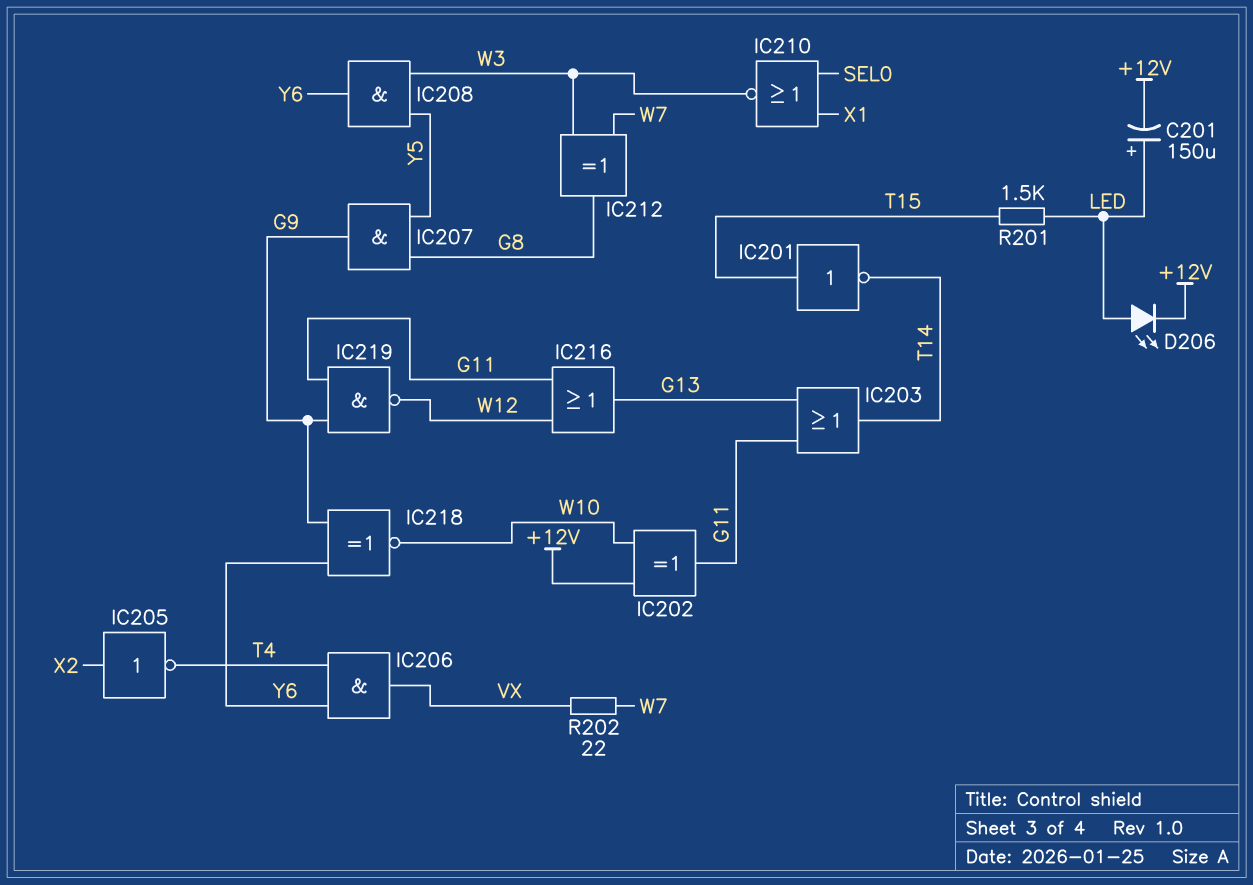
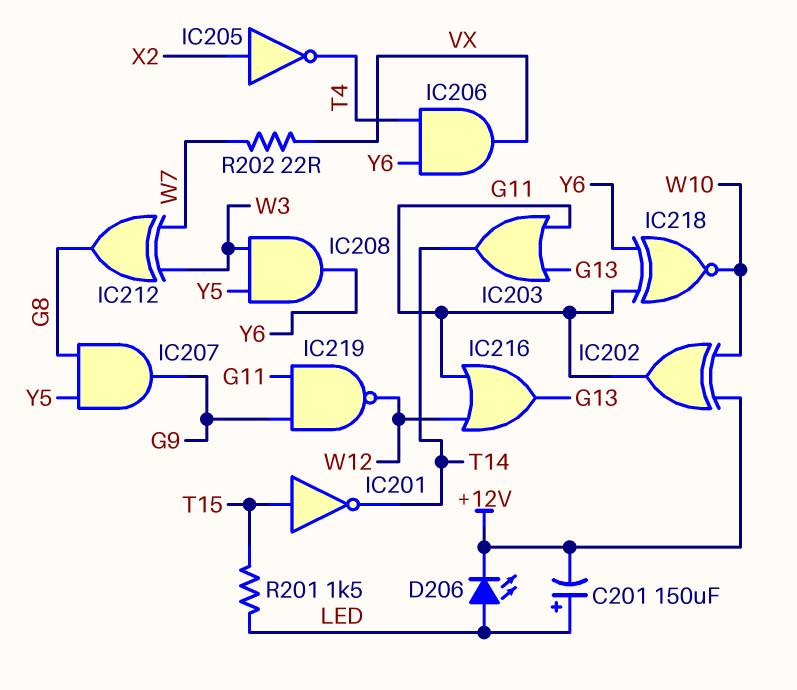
IC210: NOR (in SEL0, in X1, out W3) -> none
IC218: XNOR (in G9, in Y6, out W10) -> XNOR (in G11, in Y6, out W10)

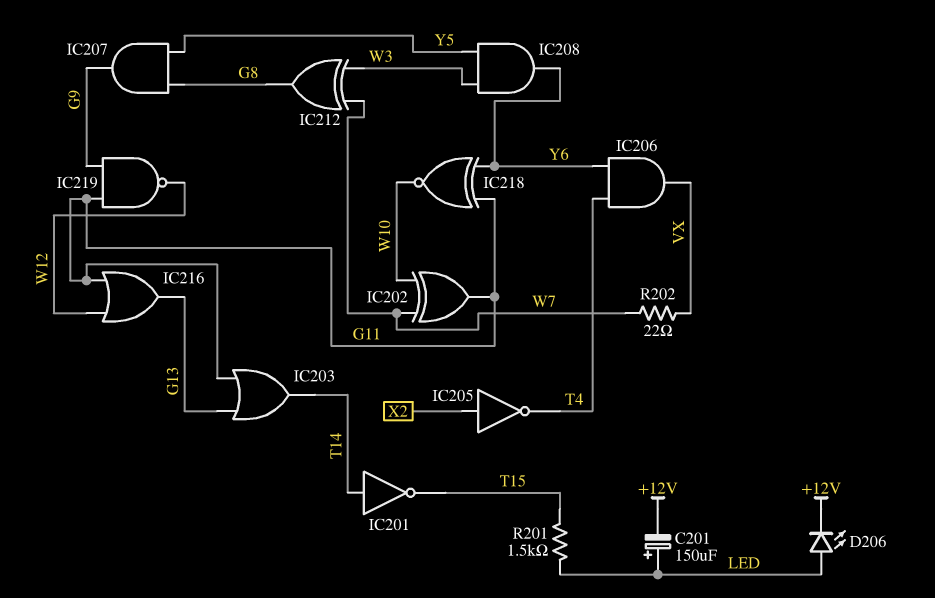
IC201: NOT (in T15, out T14) -> NOT (in T14, out T15)
IC202: XOR (in +12V, in W10, out G11) -> XOR (in W7, in W10, out G11)

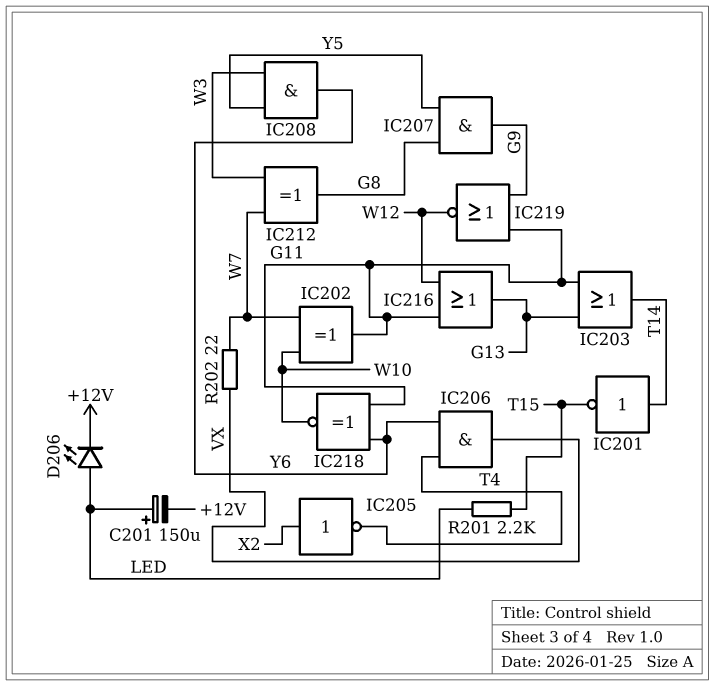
IC219: NAND (in G9, in G11, out W12) -> NOR (in G9, in G11, out W12)
R201: 1.5k (LED, T15) -> 2.2k (LED, T15)

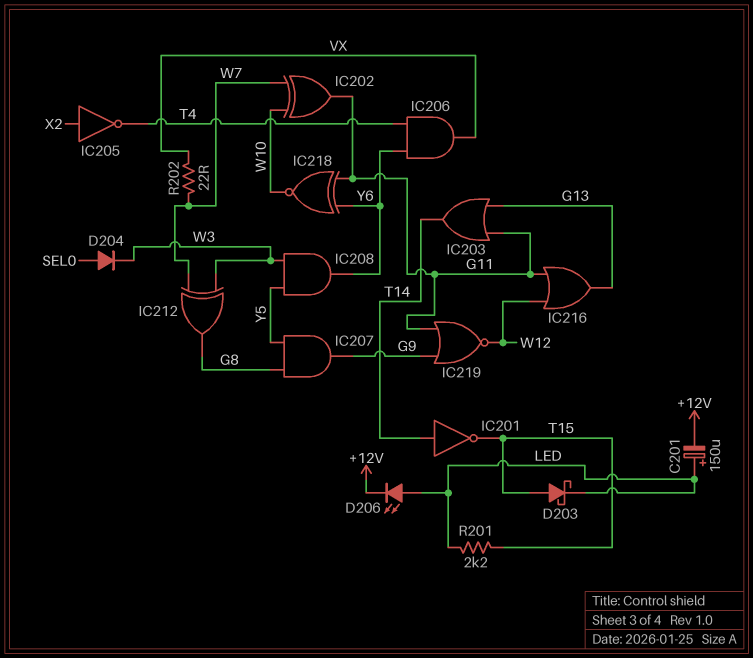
D203: none -> schottky (A T15, K LED)
D204: none -> diode (A SEL0, K W3)

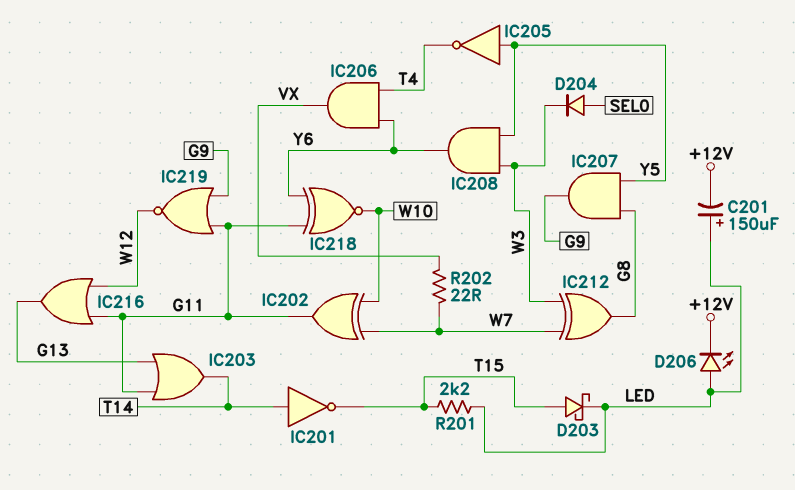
IC205: NOT (in X2, out T4) -> NOT (in Y5, out T4)

